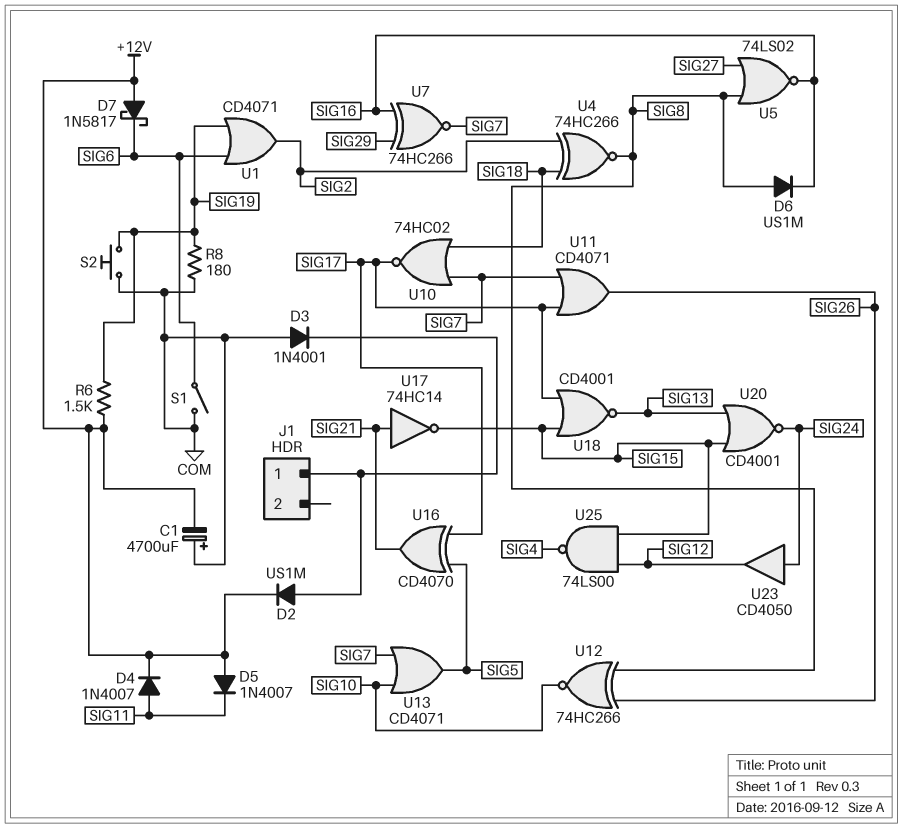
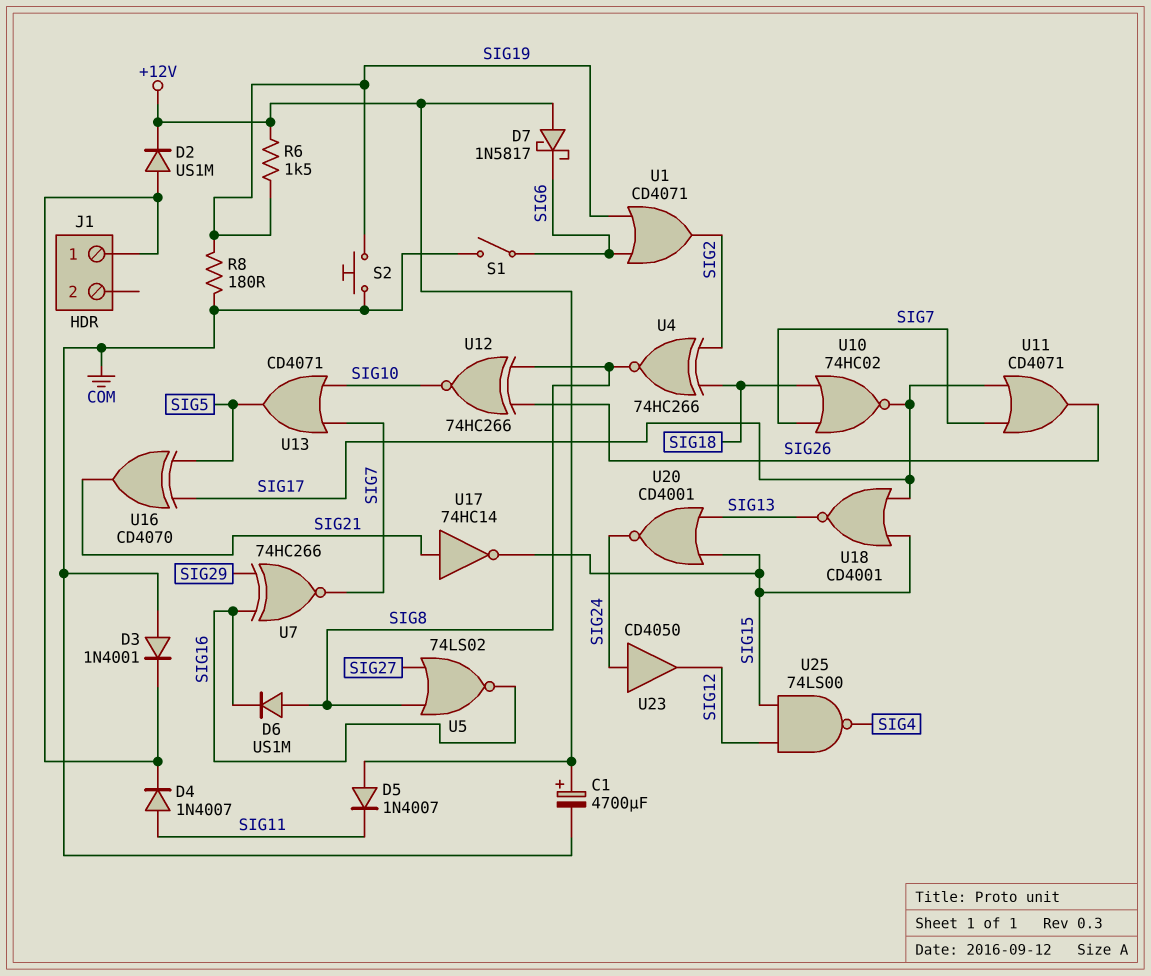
C1: 4700uF (plus COM, minus +12V) -> 4700uF (plus +12V, minus COM)
D4: diode 1N4007 (A SIG11, K +12V) -> diode 1N4007 (A SIG11, K J1/1)

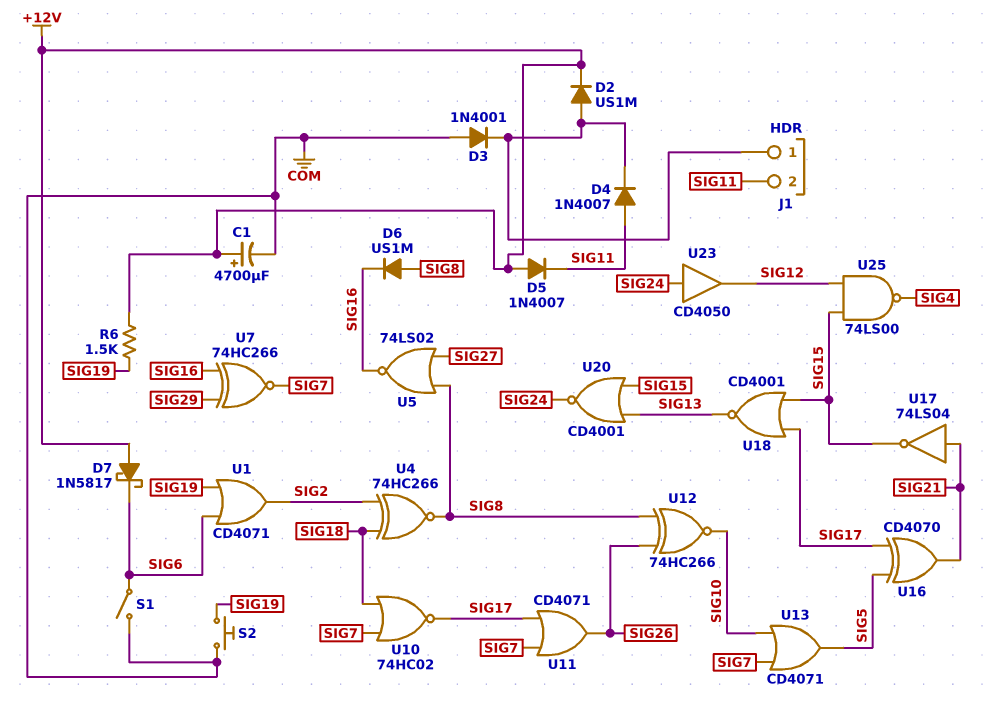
J1 pin 2: none -> SIG11
R8: 180 (COM, SIG19) -> none
U17: NOT 74HC14 (in SIG21, out SIG15) -> NOT 74LS04 (in SIG21, out SIG15)

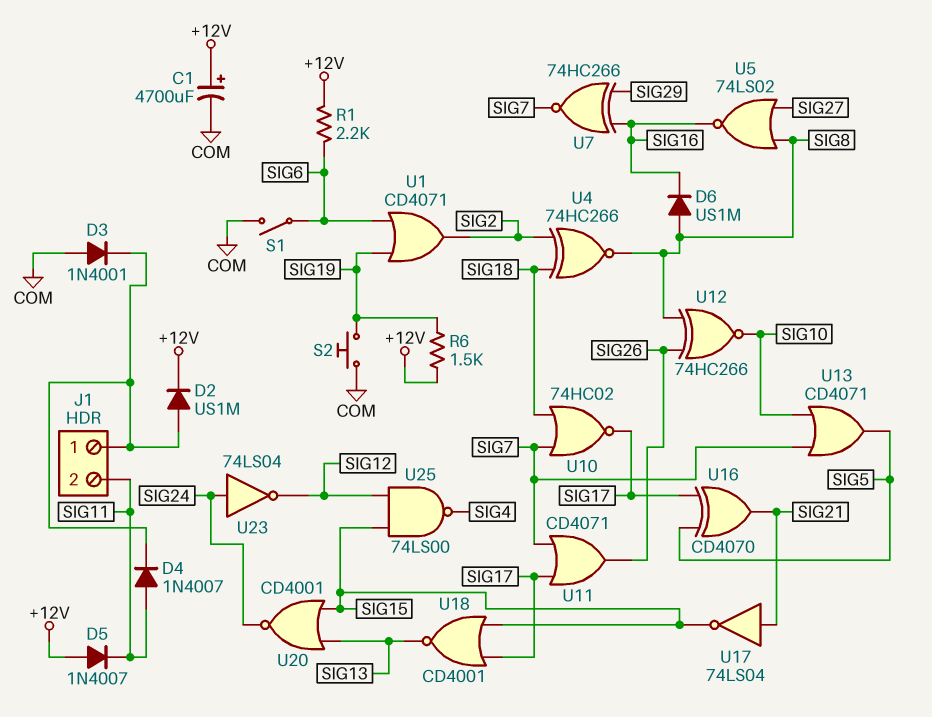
D7: schottky 1N5817 (A +12V, K SIG6) -> none
R1: none -> 2.2k (+12V, SIG6)
U23: buffer CD4050 (in SIG24, out SIG12) -> NOT 74LS04 (in SIG24, out SIG12)

